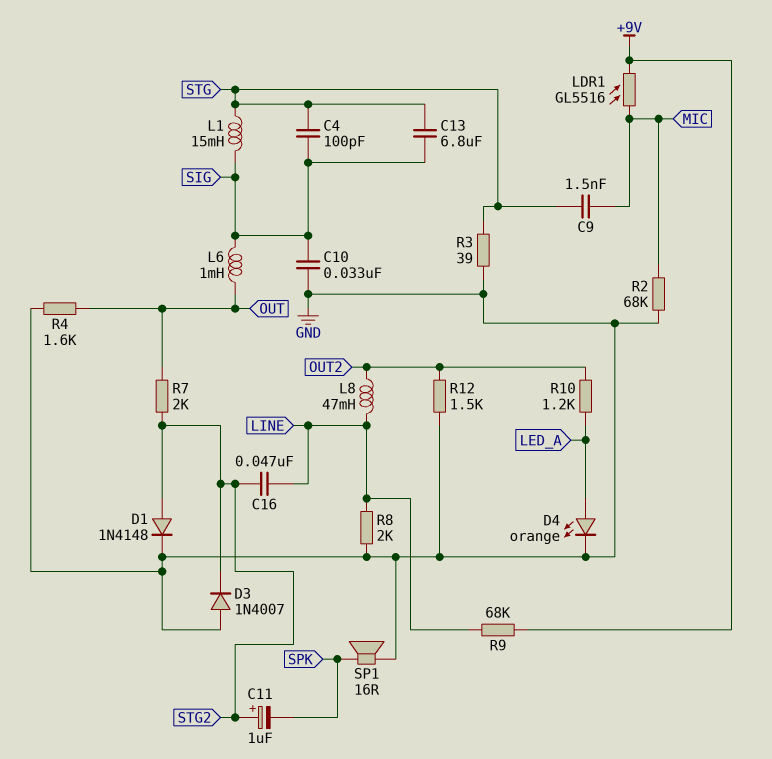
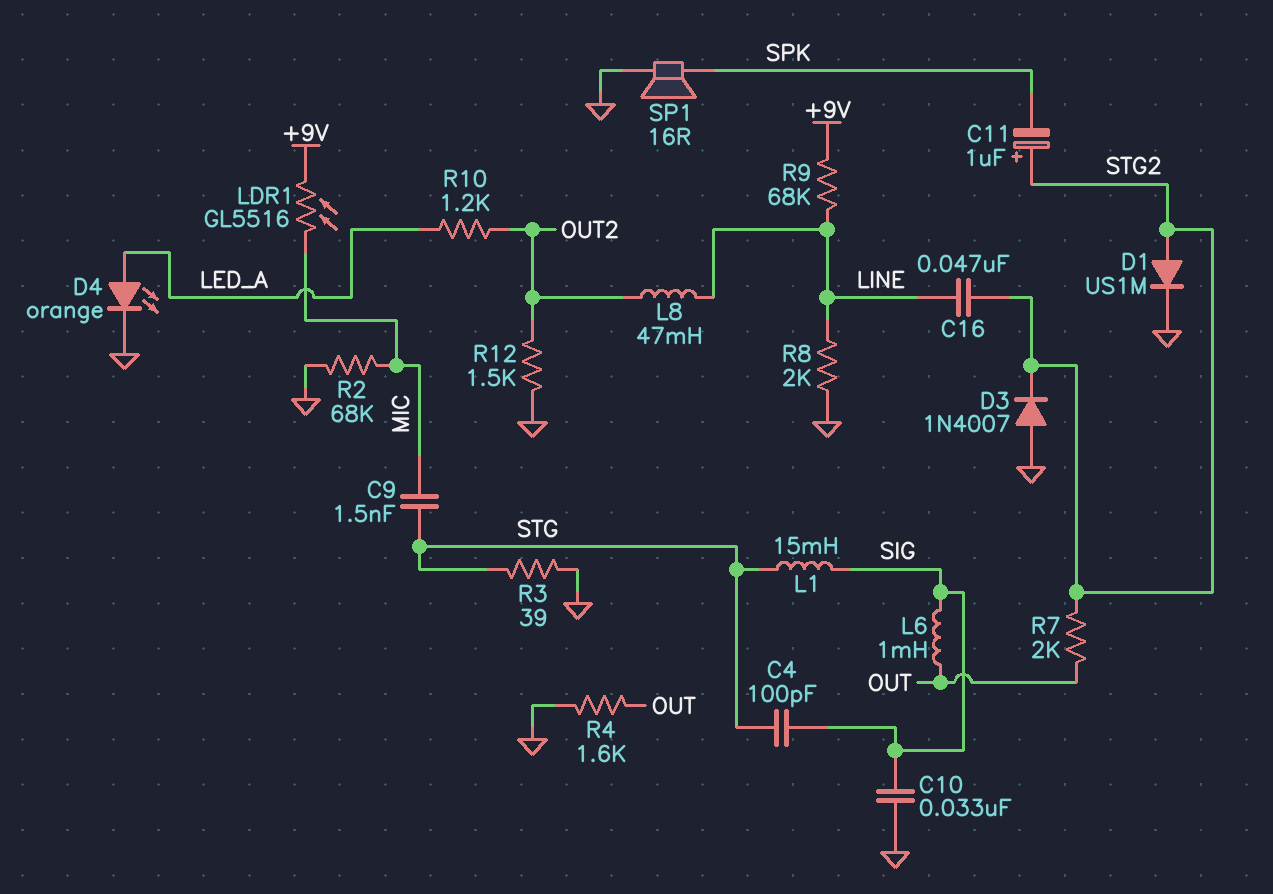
C13: 6.8uF (SIG, STG) -> none
D1: diode 1N4148 (A STG2, K GND) -> diode US1M (A STG2, K GND)

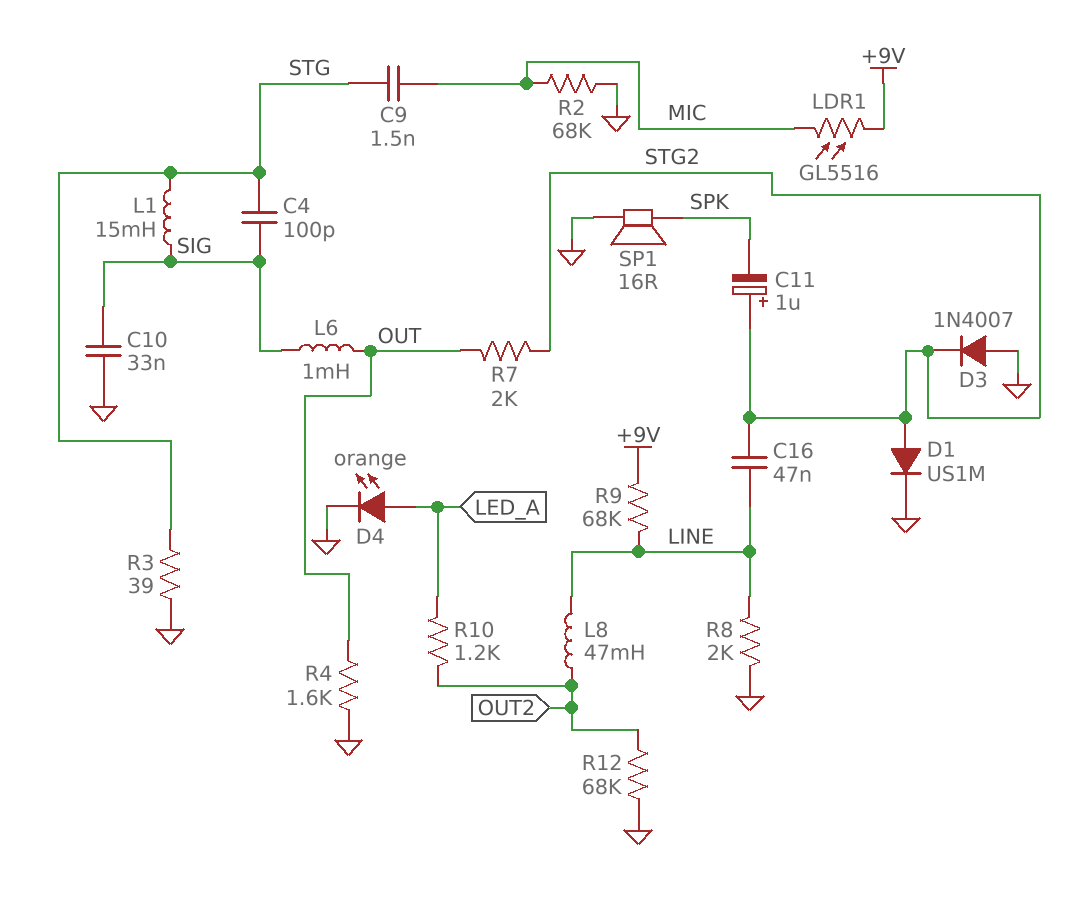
R12: 1.5k (GND, OUT2) -> 68k (GND, OUT2)

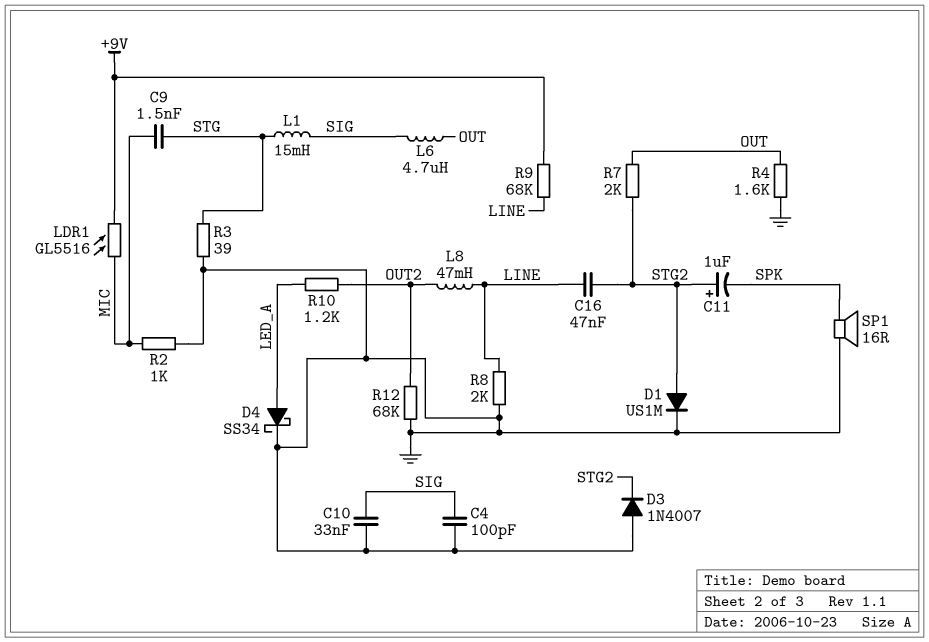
C4: 100pF (SIG, STG) -> 100pF (GND, SIG)
D4: LED orange (A LED_A, K GND) -> schottky SS34 (A LED_A, K GND)
L6: 1mH (OUT, SIG) -> 4.7uH (OUT, SIG)
R2: 68k (GND, MIC) -> 1k (GND, MIC)

